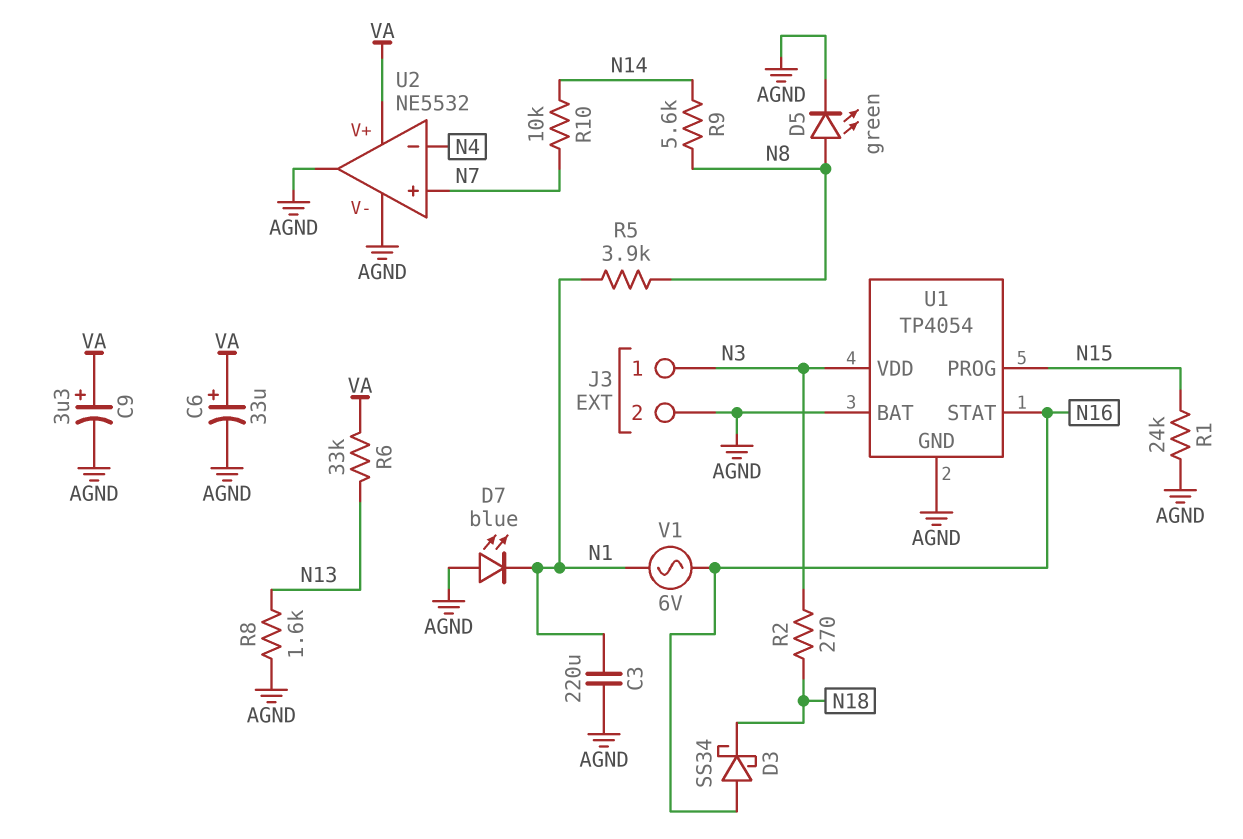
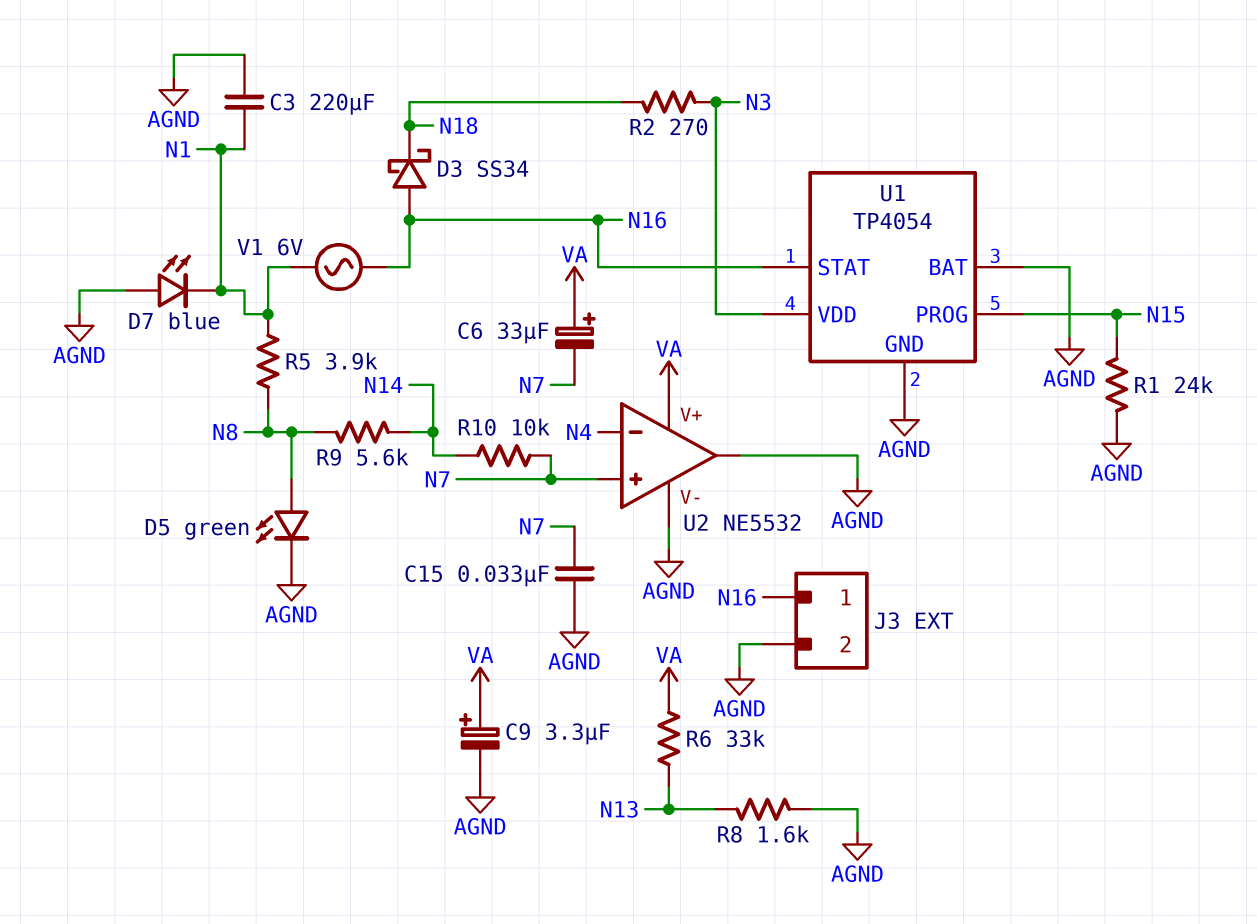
C6: 33uF (plus VA, minus AGND) -> 33uF (plus VA, minus N7)
C15: none -> 33nF (AGND, N7)
J3 pin 1: N3 -> N16

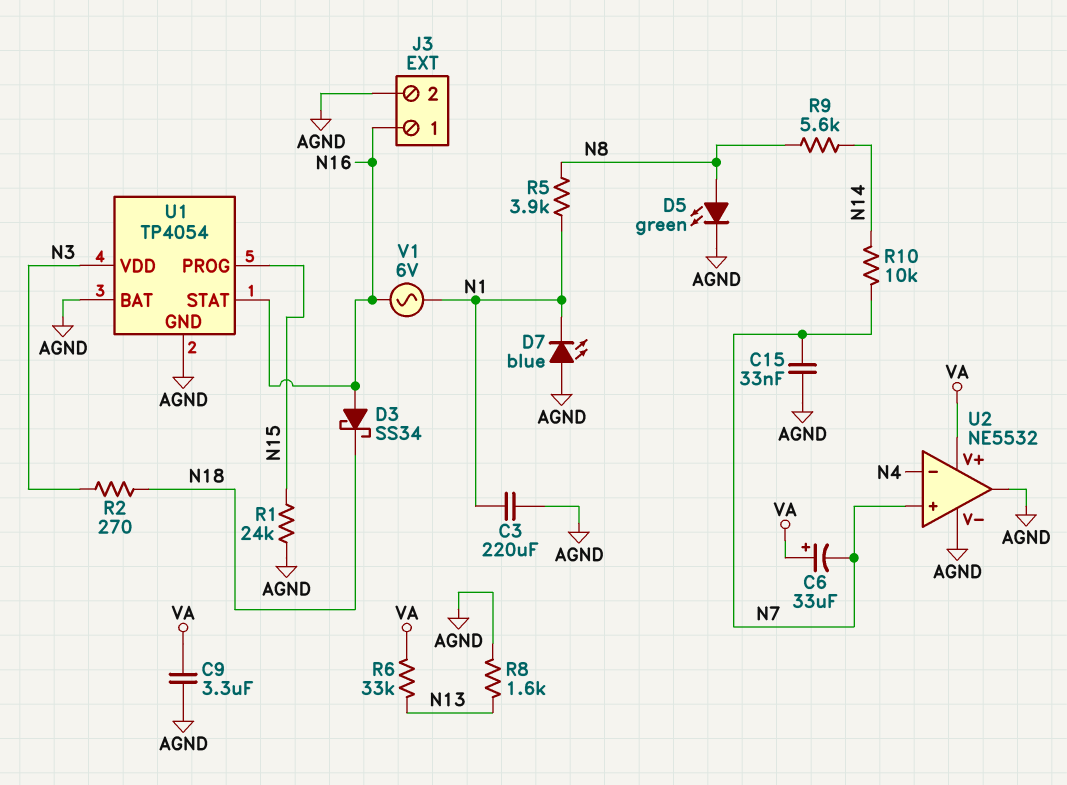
C9: 3.3uF (plus VA, minus AGND) -> 3.3uF (AGND, VA)

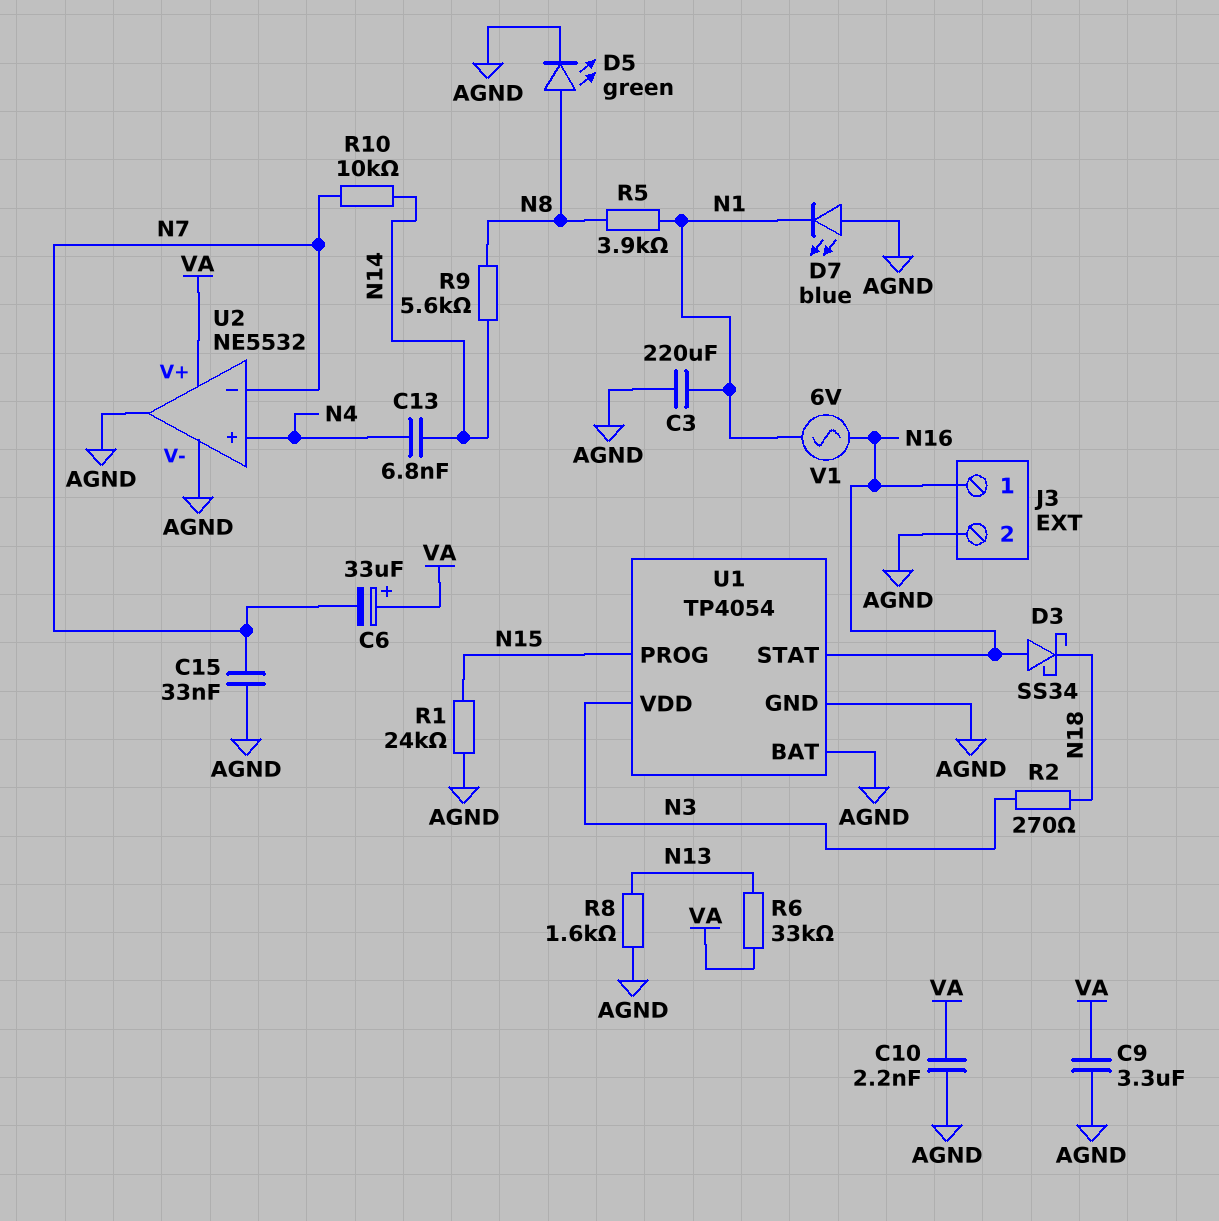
C10: none -> 2.2nF (AGND, VA)
C13: none -> 6.8nF (N4, N14)
U2 pin in+: N7 -> N4
U2 pin in-: N4 -> N7

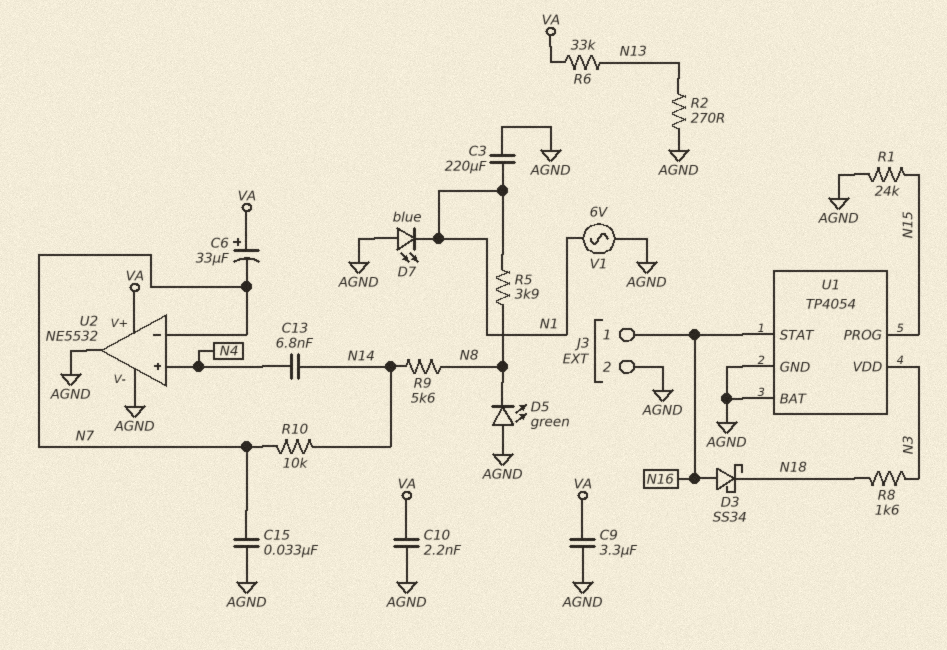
D5: LED green (A N8, K AGND) -> LED green (A AGND, K N8)
R2: 270 (N3, N18) -> 270 (AGND, N13)
R8: 1.6k (AGND, N13) -> 1.6k (N3, N18)
V1: AC 6V (N1, N16) -> AC 6V (AGND, N1)

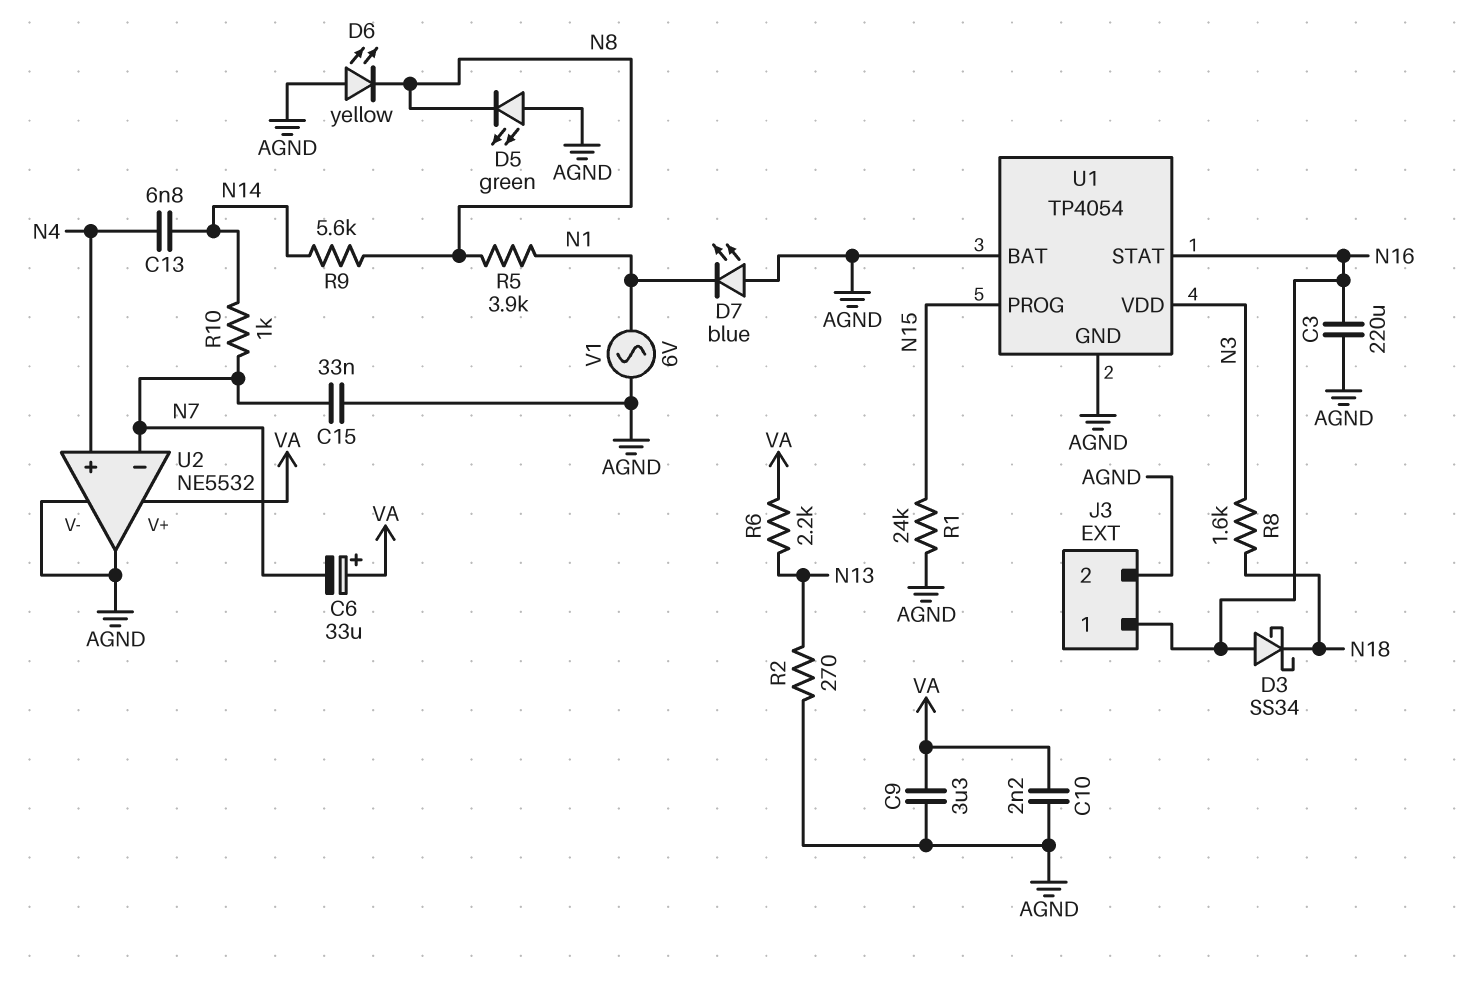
C3: 220uF (AGND, N1) -> 220uF (AGND, N16)
D6: none -> LED yellow (A AGND, K N8)
R6: 33k (N13, VA) -> 2.2k (N13, VA)
R10: 10k (N7, N14) -> 1k (N7, N14)

